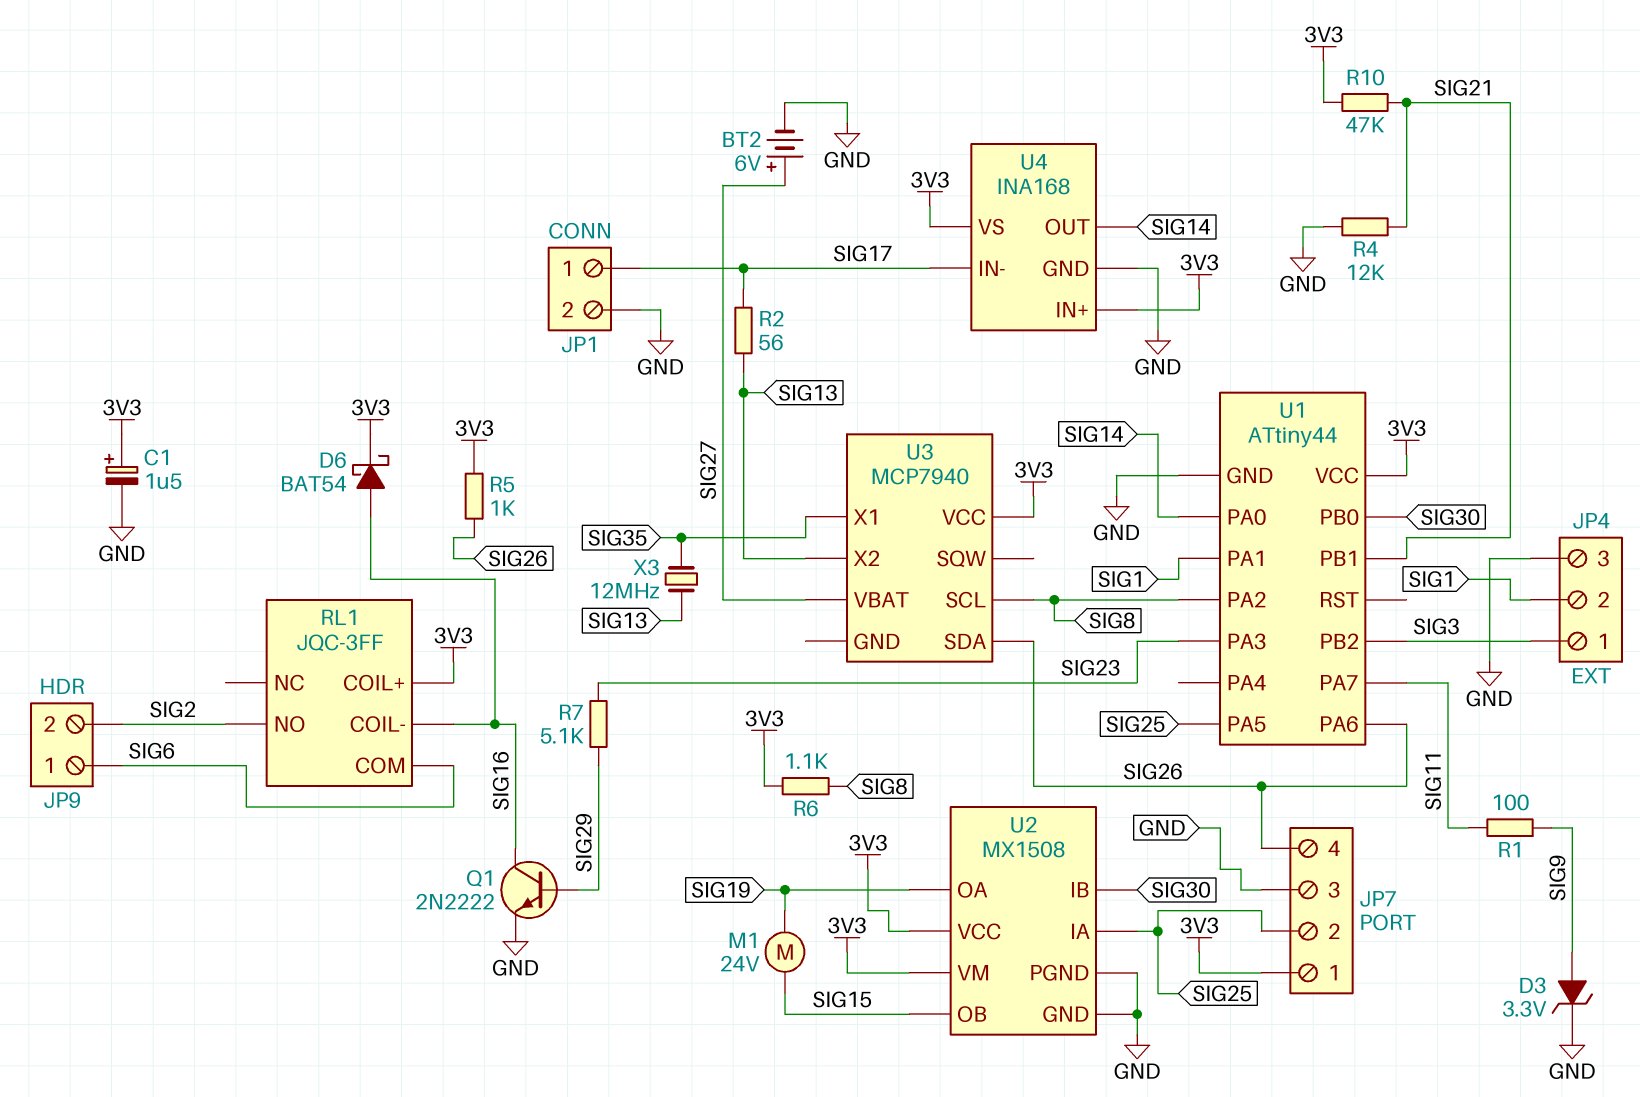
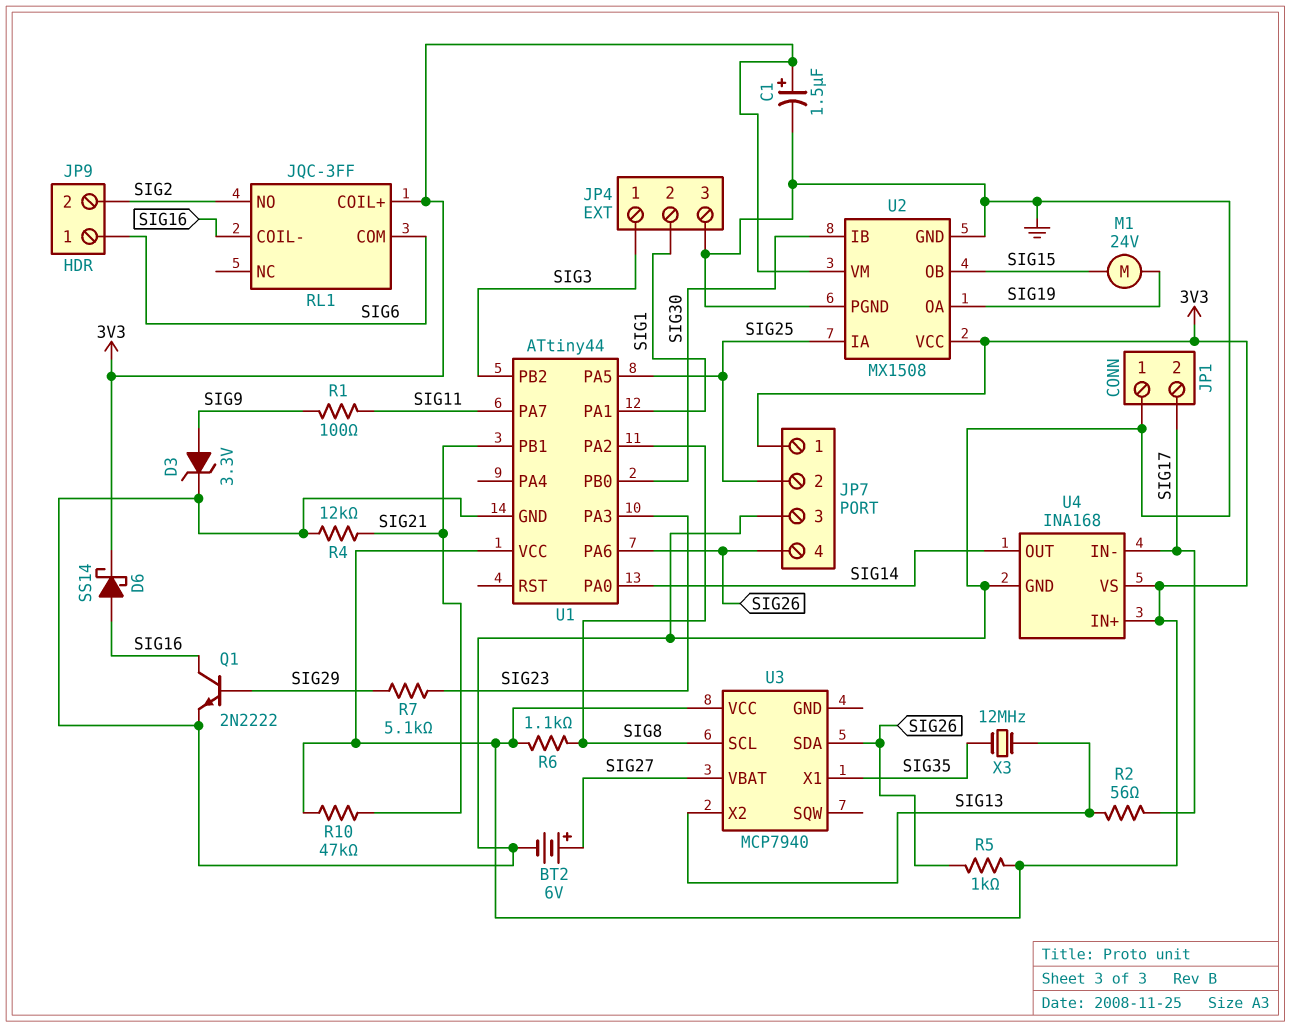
D6: schottky BAT54 (A SIG16, K 3V3) -> schottky SS14 (A SIG16, K 3V3)
JP1 pin 1: SIG17 -> GND
JP1 pin 2: GND -> SIG17

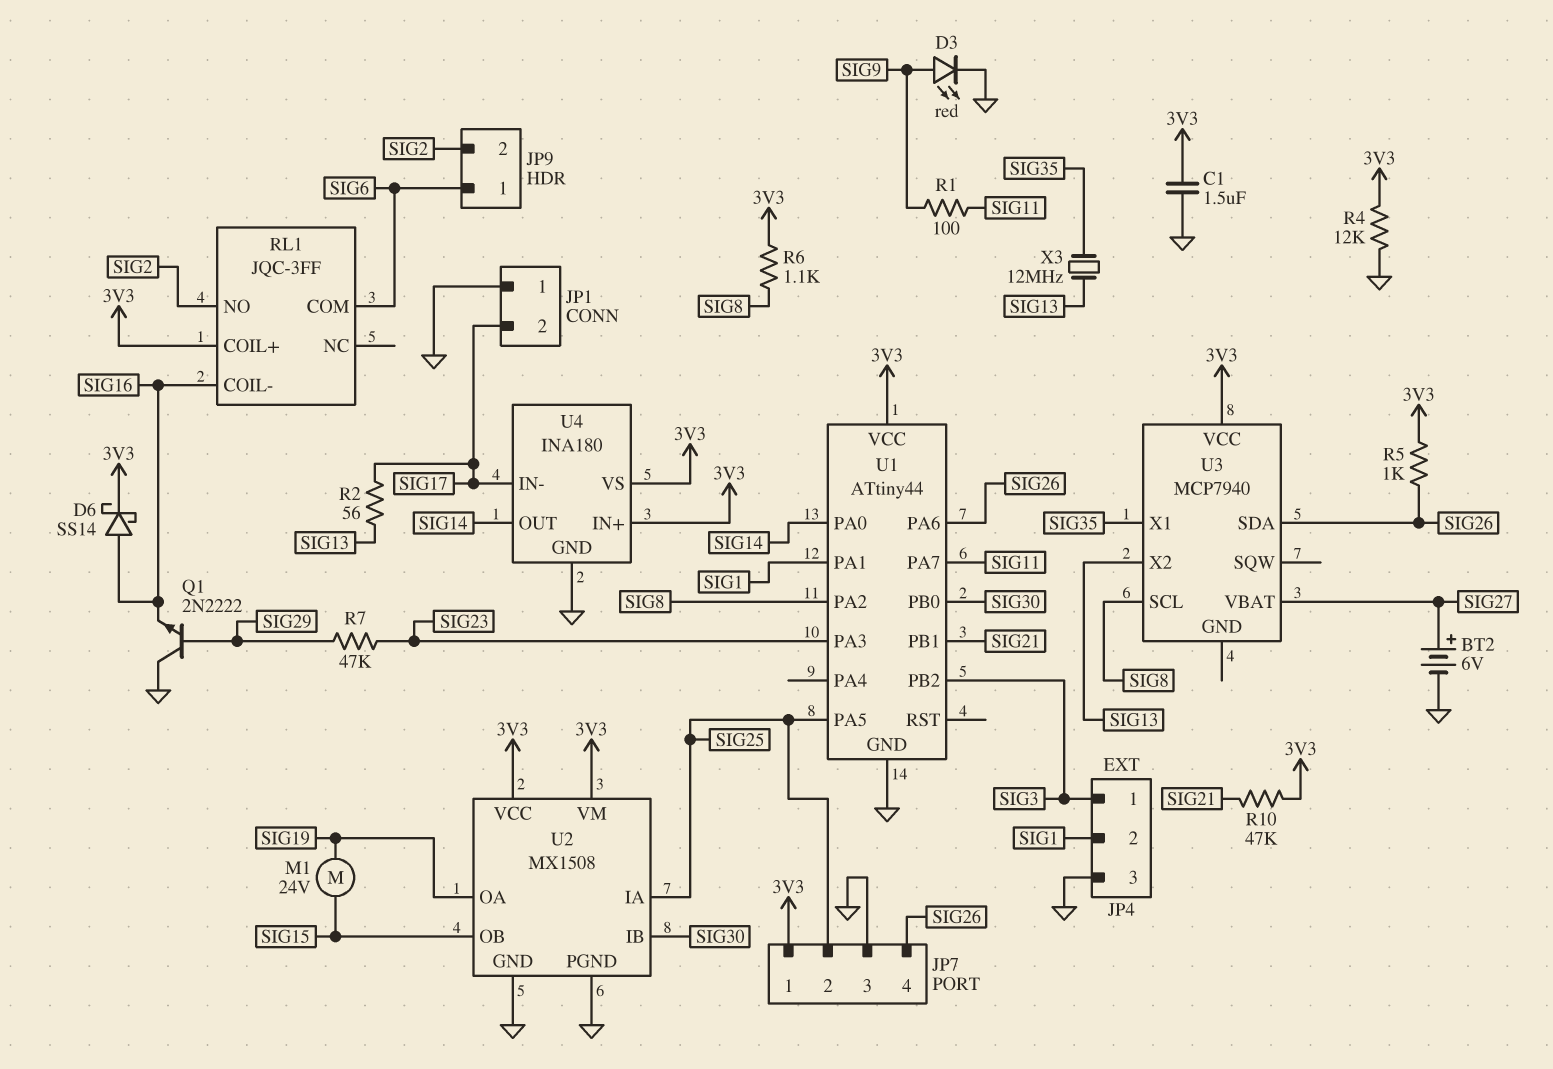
C1: 1.5uF (plus 3V3, minus GND) -> 1.5uF (3V3, GND)
D3: zener 3.3V (A SIG9, K GND) -> LED red (A SIG9, K GND)
Q1: NPN 2N2222 (B SIG29, C SIG16, E GND) -> NPN 2N2222 (B SIG29, C GND, E SIG16)
R4: 12k (GND, SIG21) -> 12k (3V3, GND)
R7: 5.1k (SIG23, SIG29) -> 47k (SIG23, SIG29)
U4: INA168 -> INA180

